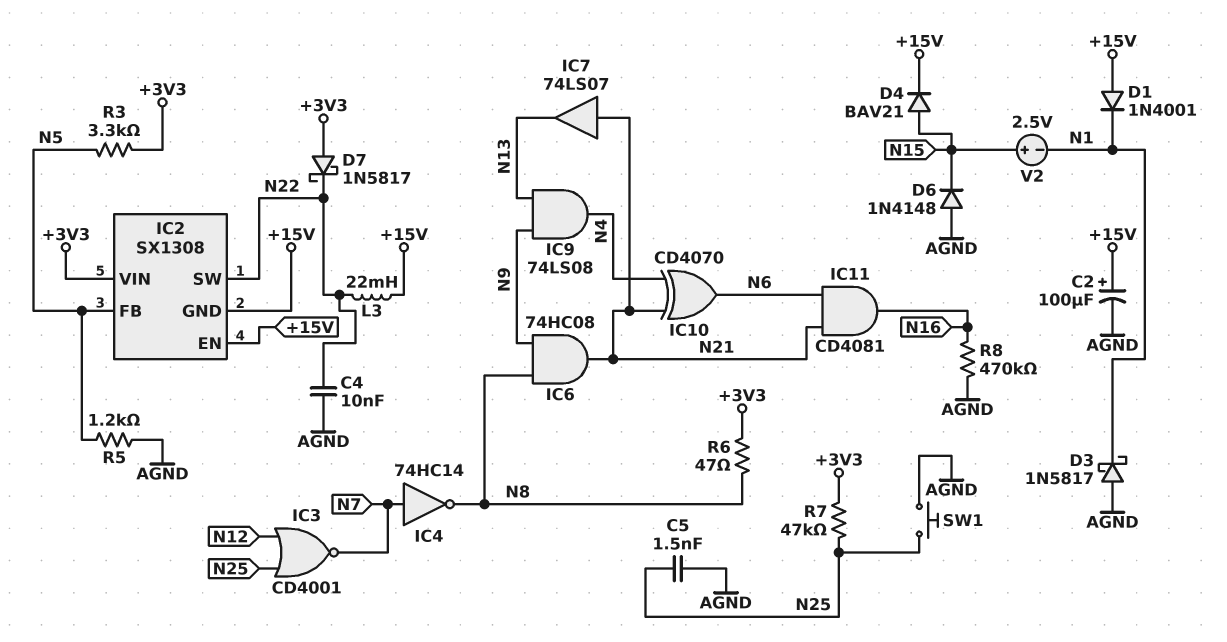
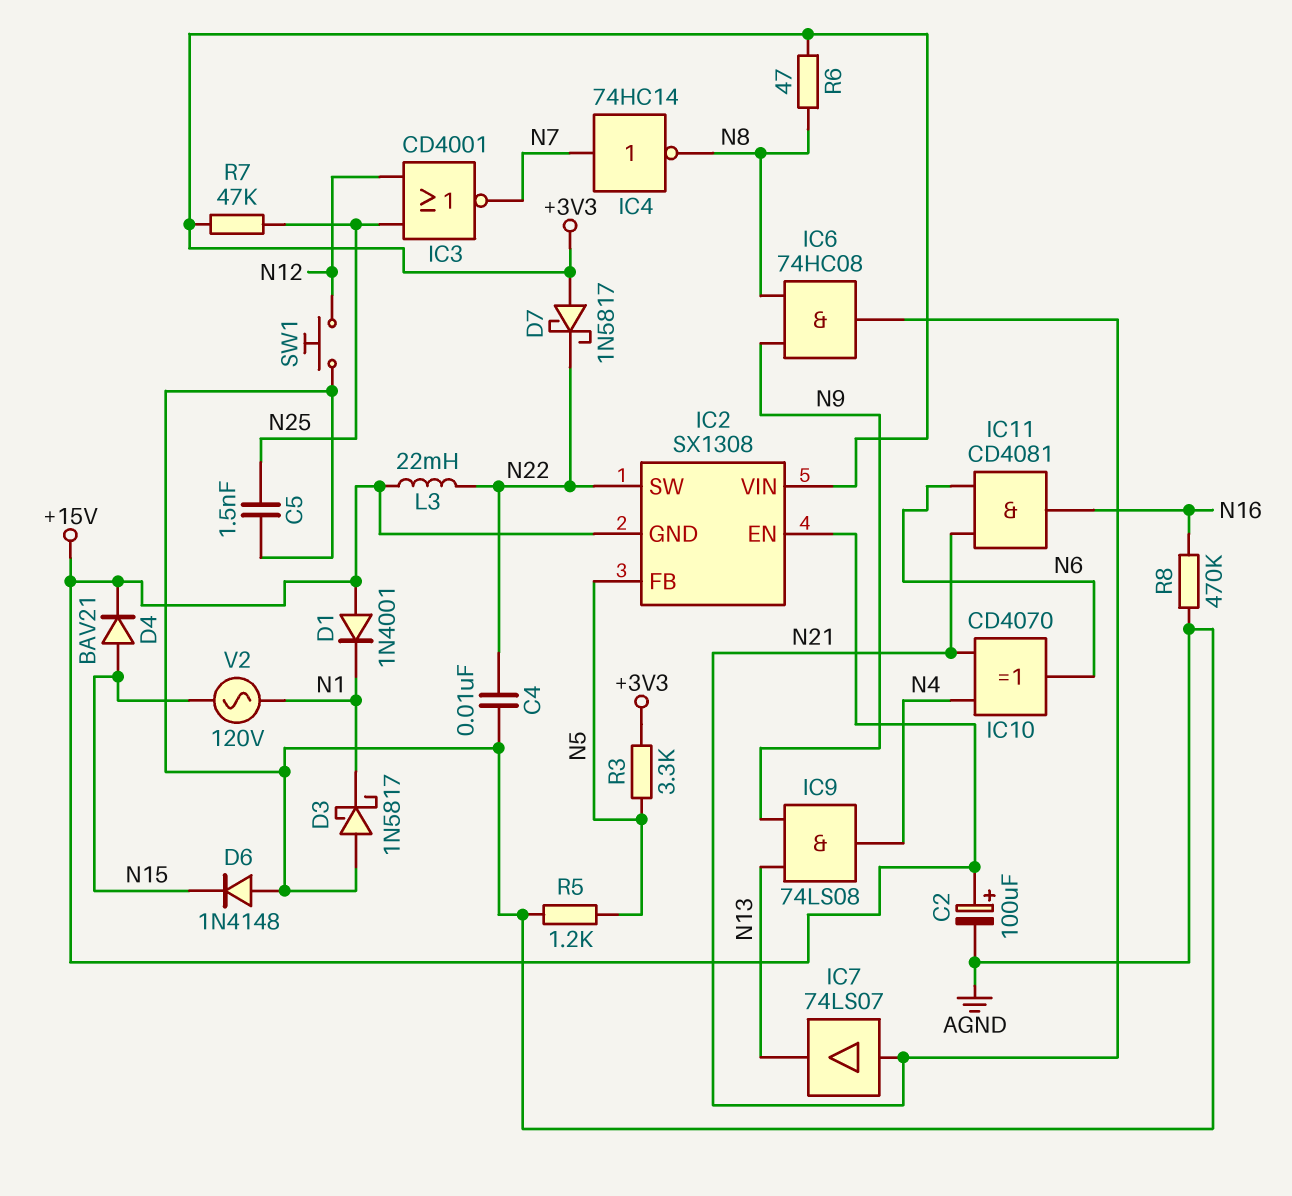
SW1: button (AGND, N25) -> button (AGND, N12)
V2: 2.5V (plus N15, minus N1) -> AC 120V (N1, N15)

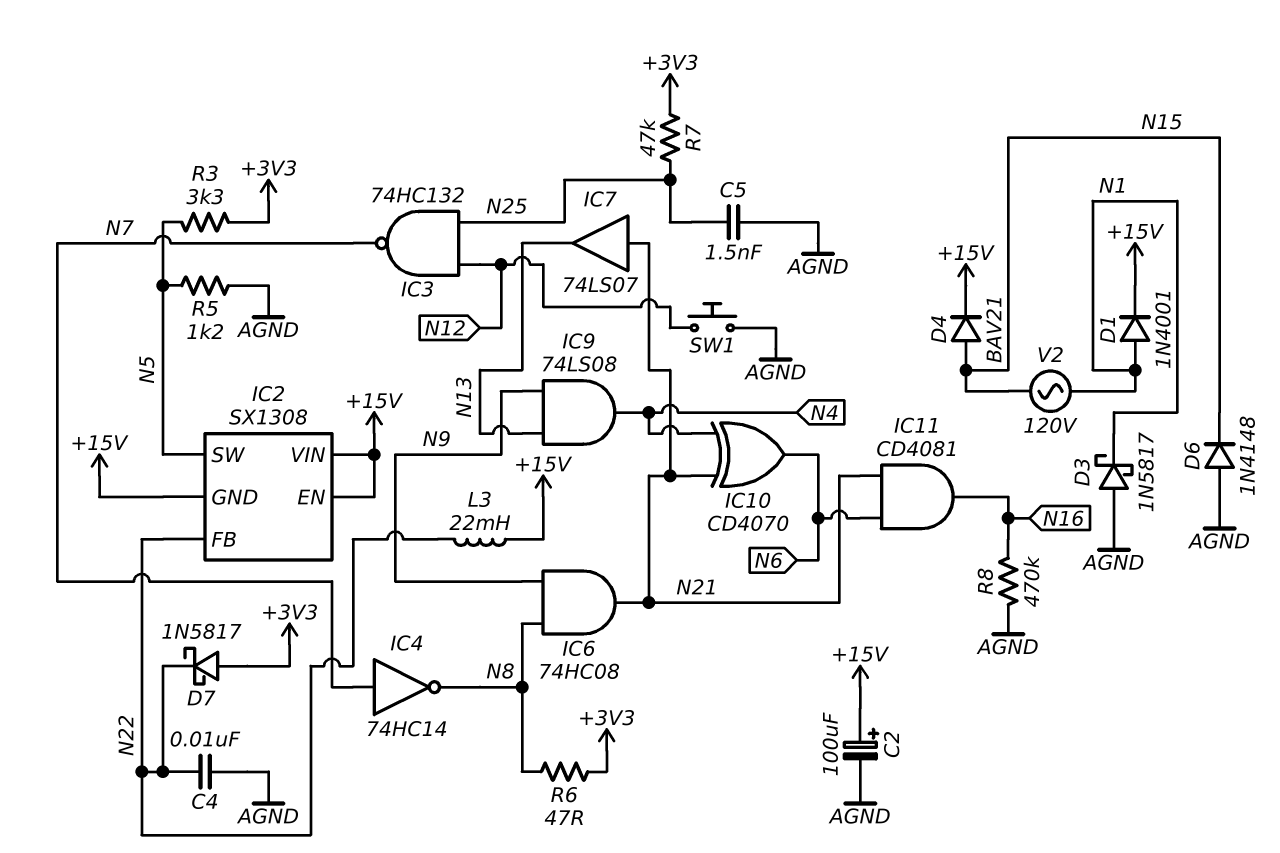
D1: diode 1N4001 (A +15V, K N1) -> diode 1N4001 (A N1, K +15V)
IC2 pin FB: N5 -> N22
IC2 pin SW: N22 -> N5
IC2 pin VIN: +3V3 -> +15V
IC3: NOR CD4001 (in N12, in N25, out N7) -> NAND 74HC132 (in N12, in N25, out N7)

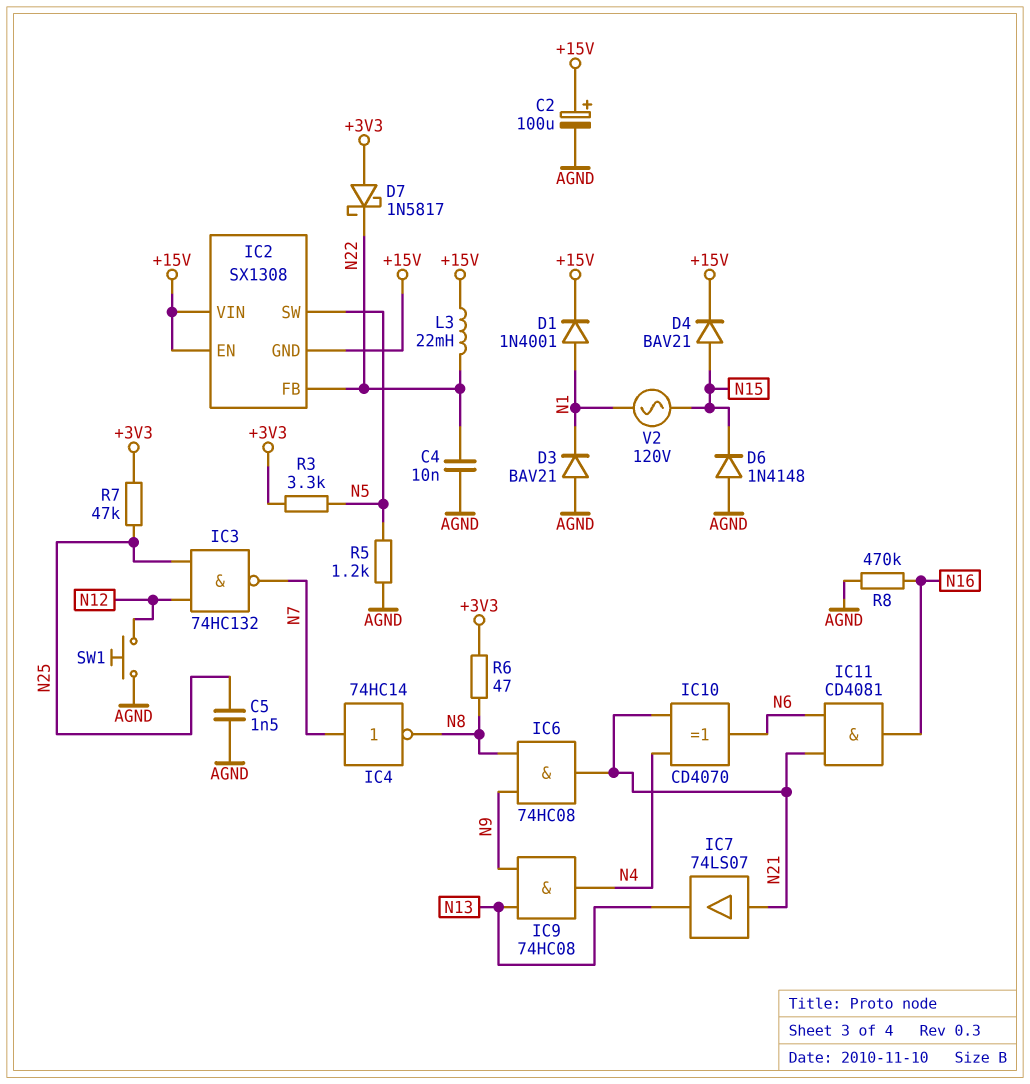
D3: schottky 1N5817 (A AGND, K N1) -> diode BAV21 (A AGND, K N1)
IC9: AND 74LS08 (in N9, in N13, out N4) -> AND 74HC08 (in N9, in N13, out N4)

